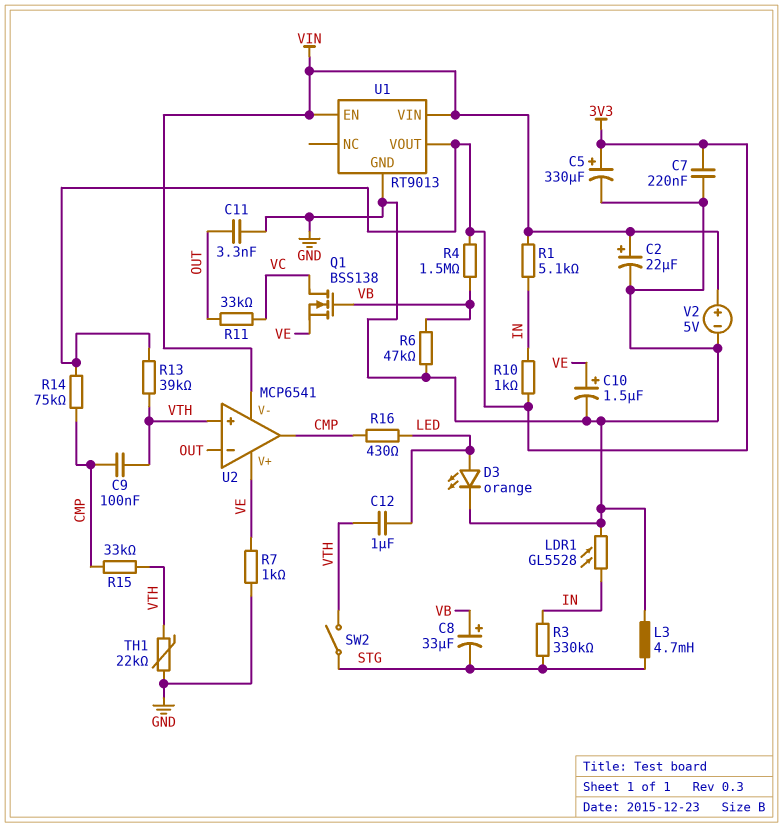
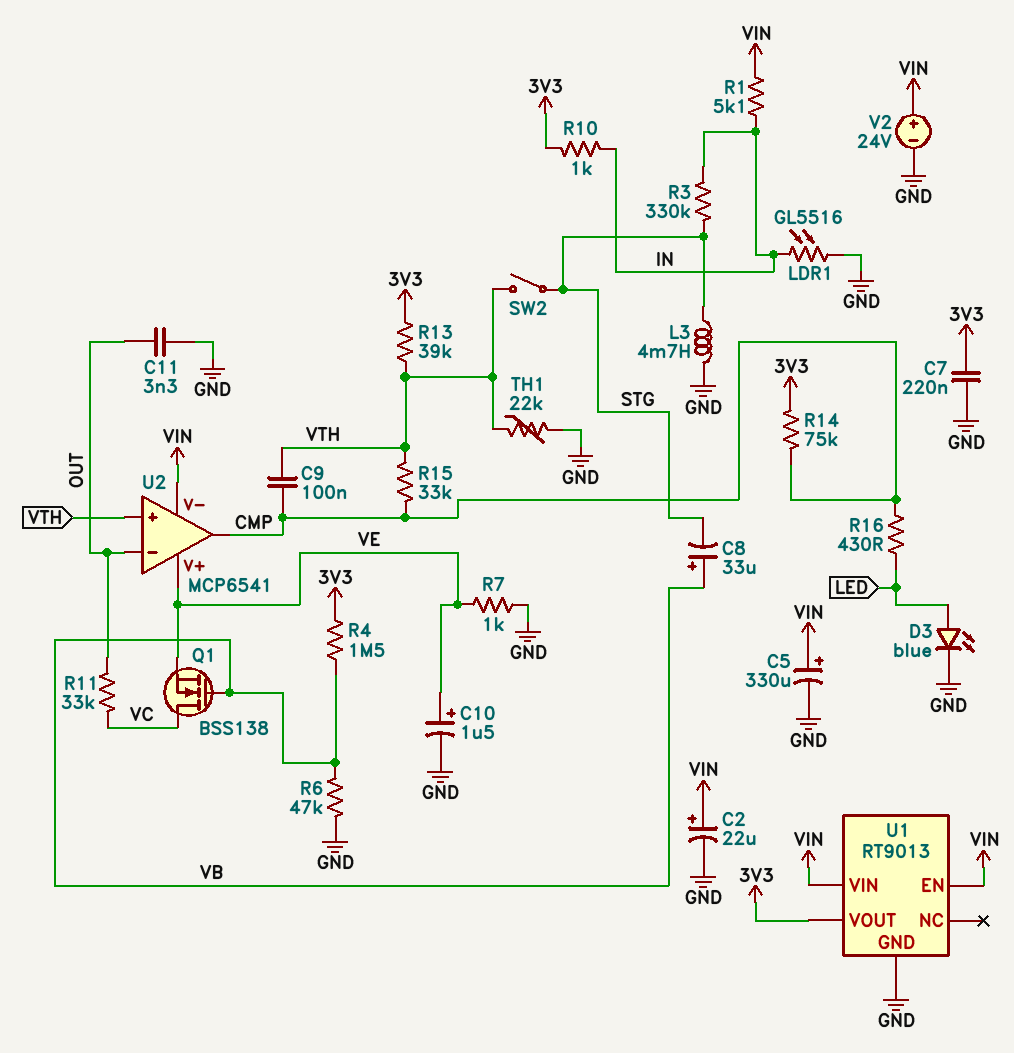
C5: 330uF (plus 3V3, minus GND) -> 330uF (plus VIN, minus GND)
C12: 1uF (LED, VTH) -> none
D3: LED orange (A LED, K GND) -> LED blue (A LED, K GND)
LDR1: GL5528 (GND, IN) -> GL5516 (GND, IN)
V2: 5V (plus VIN, minus GND) -> 24V (plus VIN, minus GND)

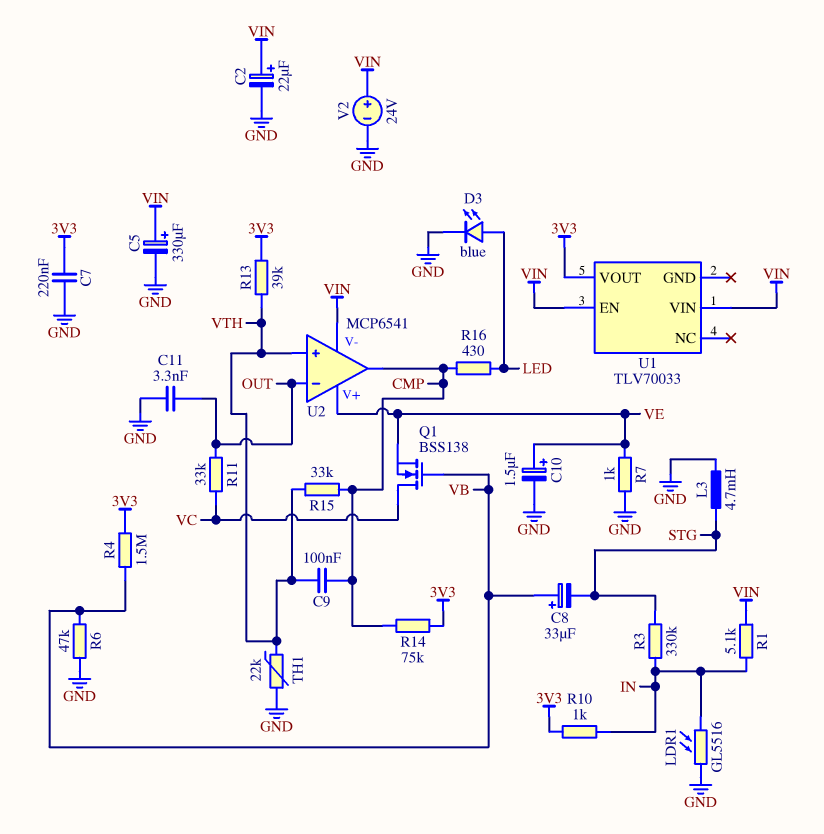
SW2: switch (STG, VTH) -> none
U1: RT9013 -> TLV70033
U1 pin GND: GND -> none

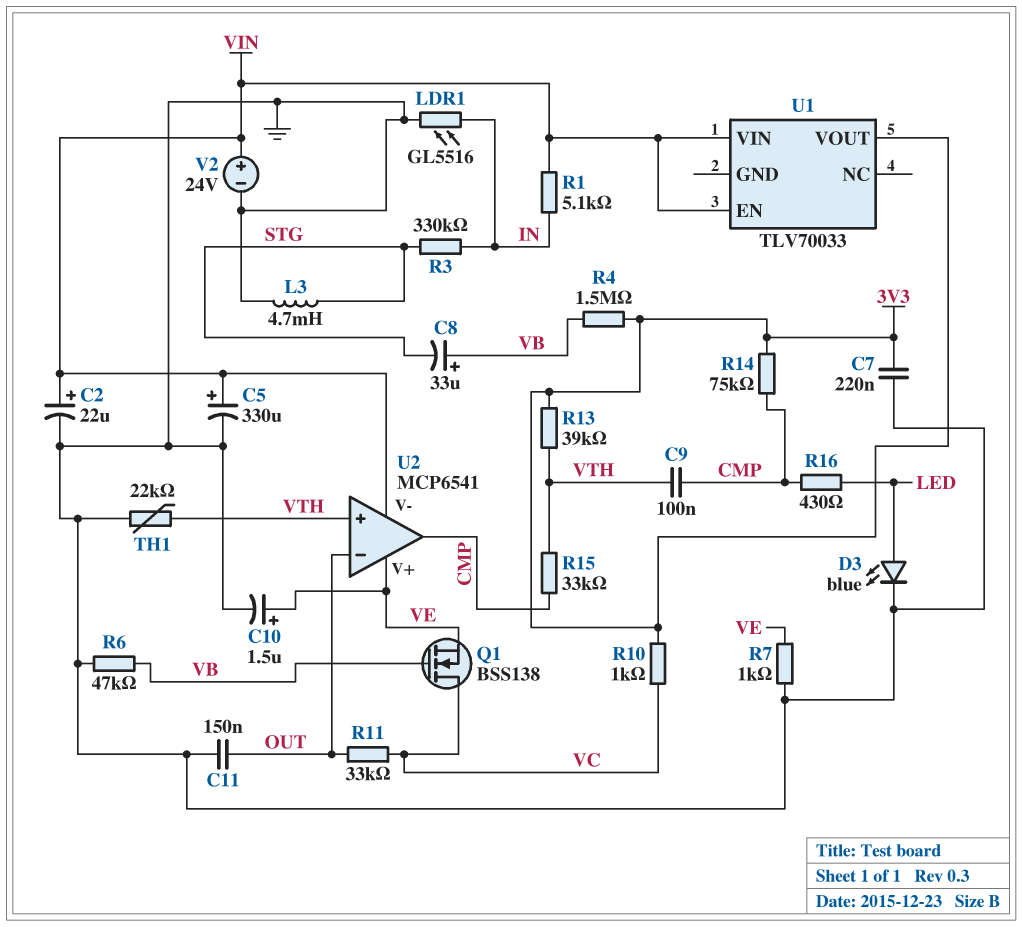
C11: 3.3nF (GND, OUT) -> 150nF (GND, OUT)
R10: 1k (3V3, IN) -> 1k (3V3, VC)

